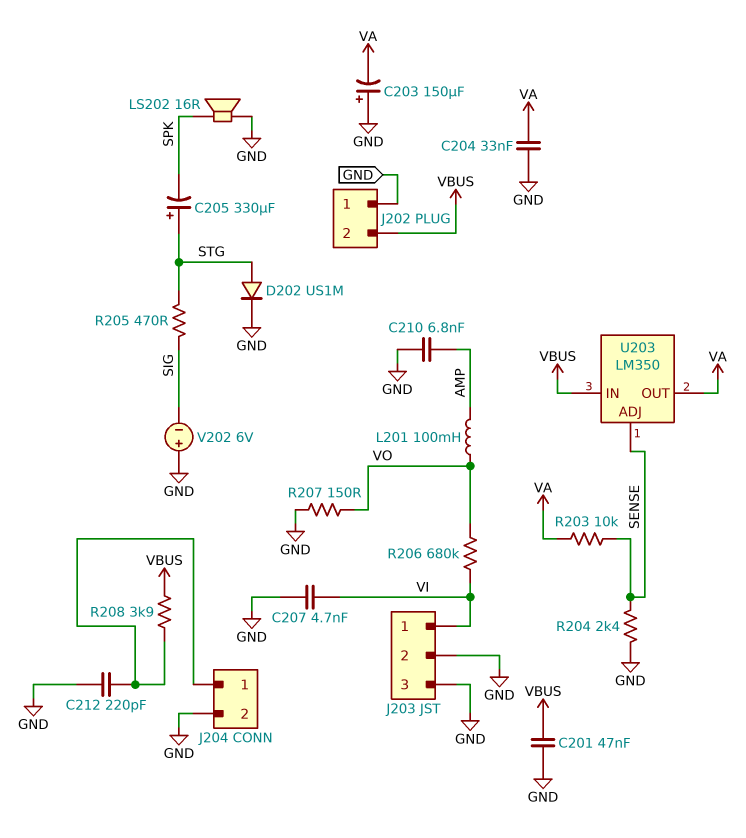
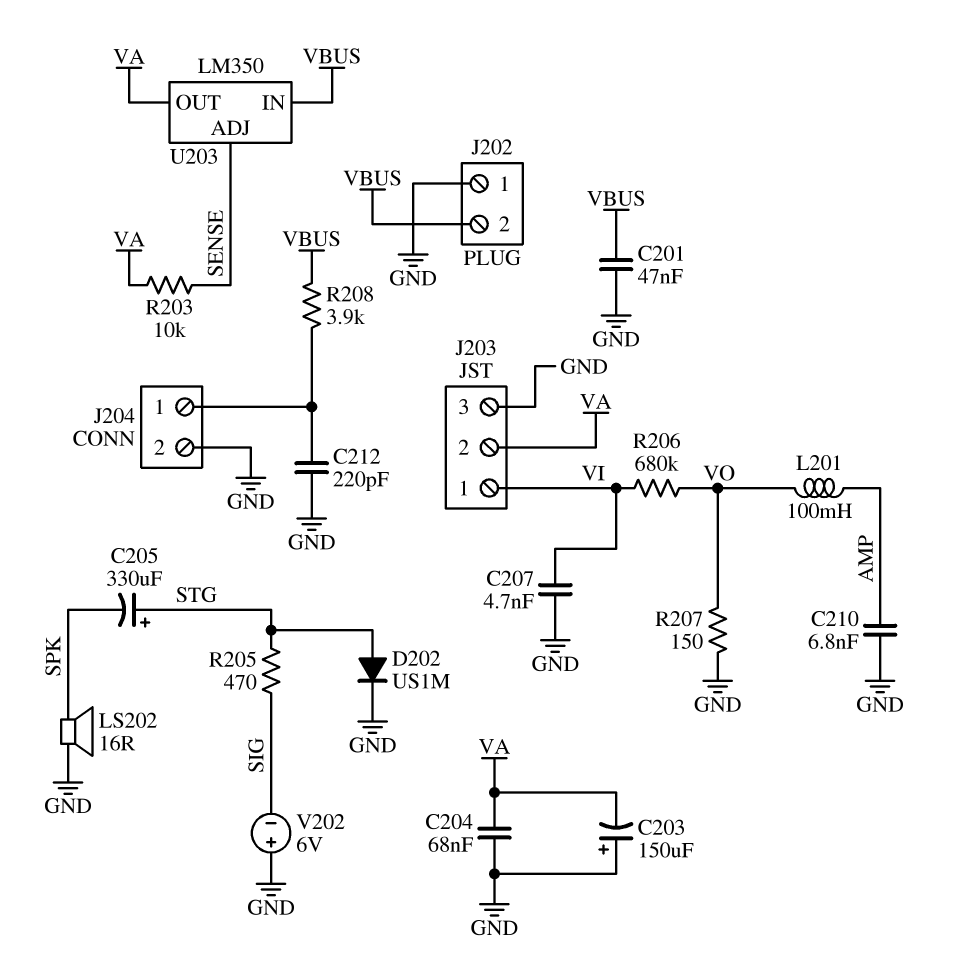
C204: 33nF (GND, VA) -> 68nF (GND, VA)
J203 pin 2: GND -> VA
R204: 2.4k (GND, SENSE) -> none

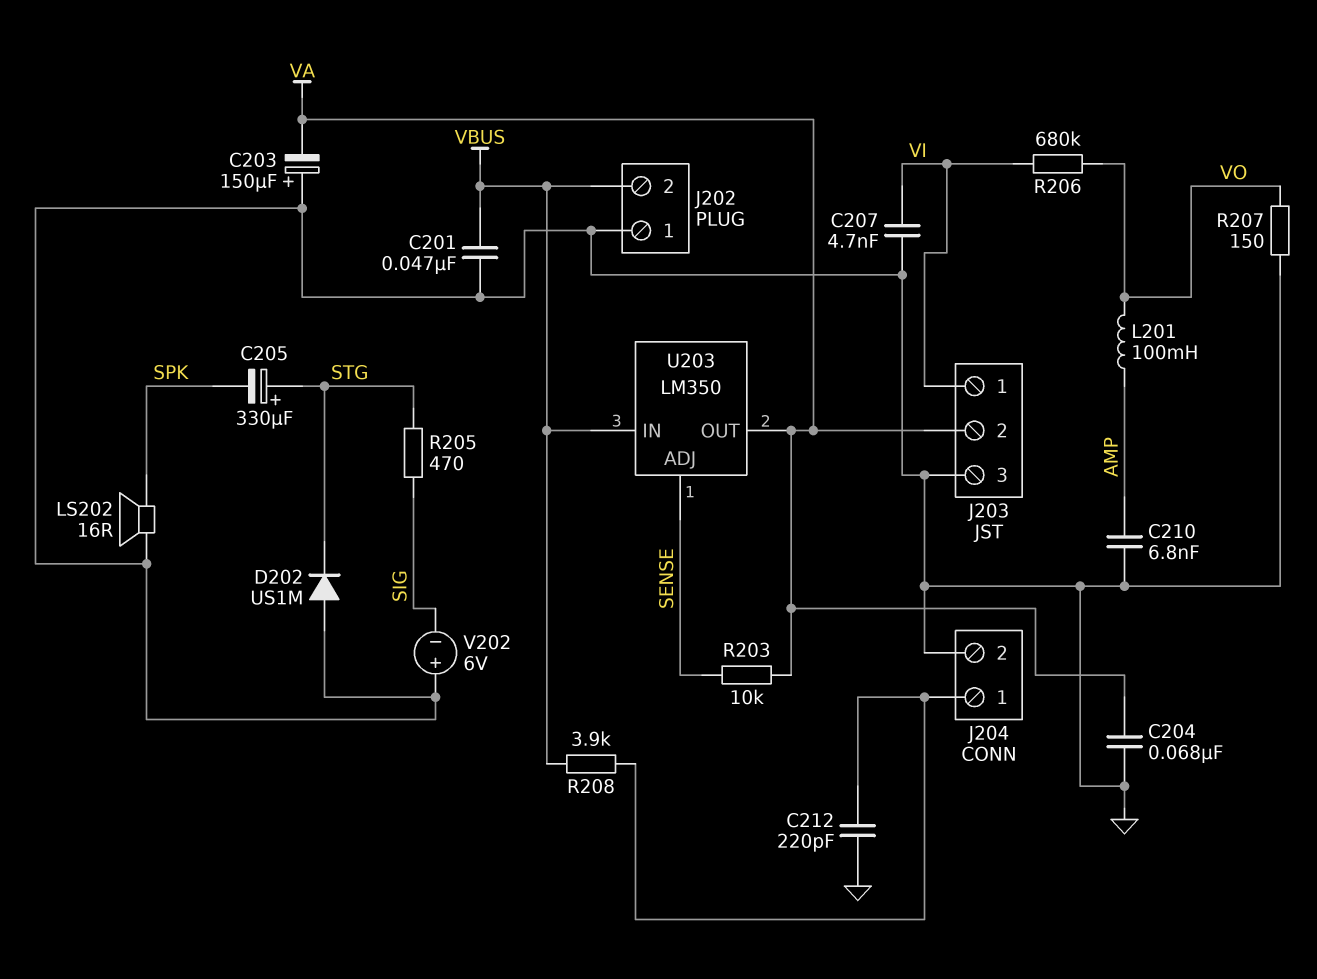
D202: diode US1M (A STG, K GND) -> diode US1M (A GND, K STG)

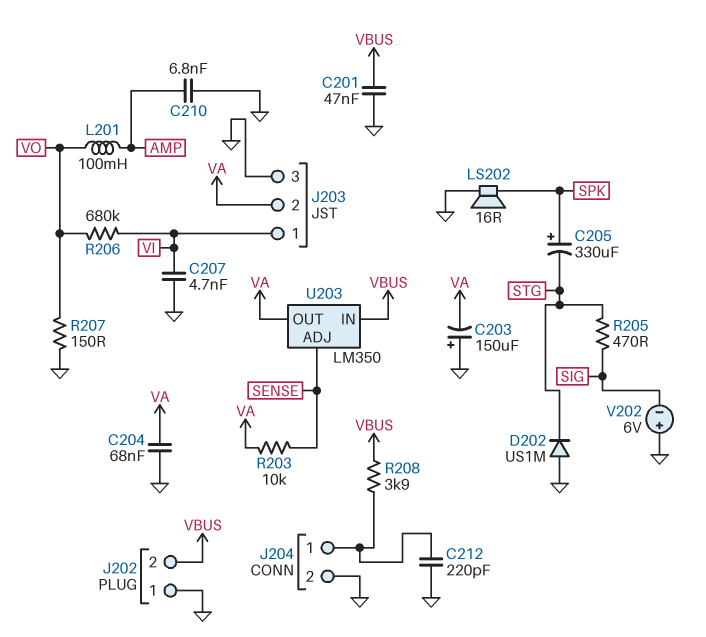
C205: 330uF (plus STG, minus SPK) -> 330uF (plus SPK, minus STG)

